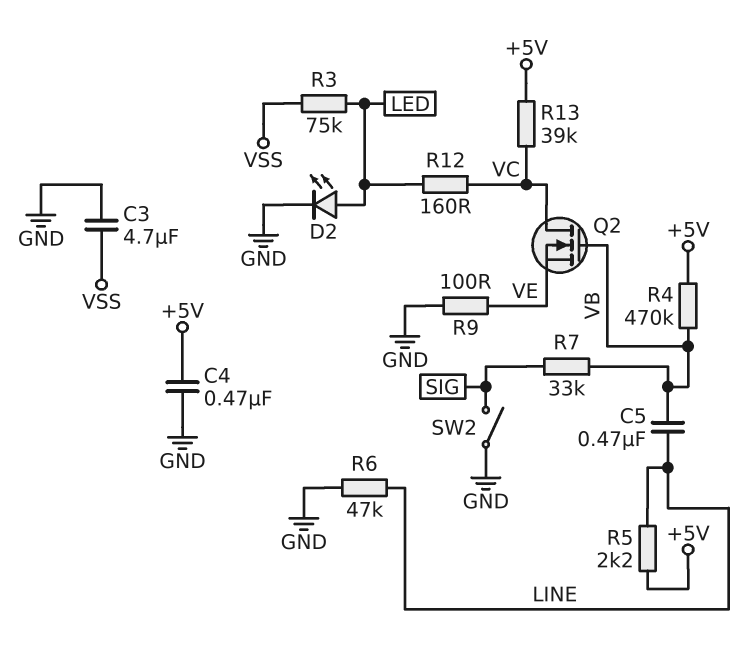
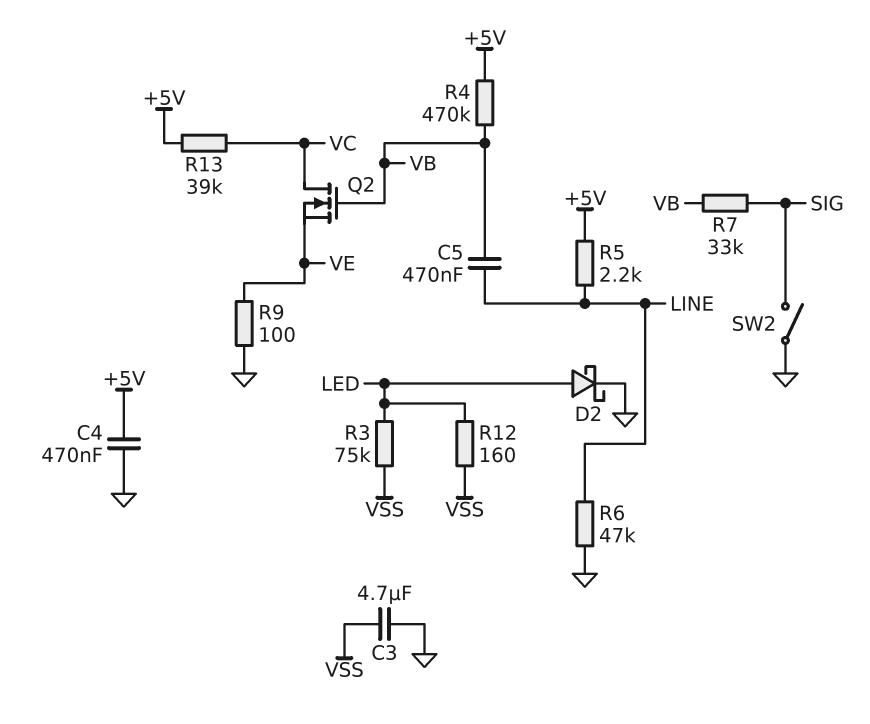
D2: LED (A LED, K GND) -> schottky (A LED, K GND)
R12: 160 (LED, VC) -> 160 (LED, VSS)

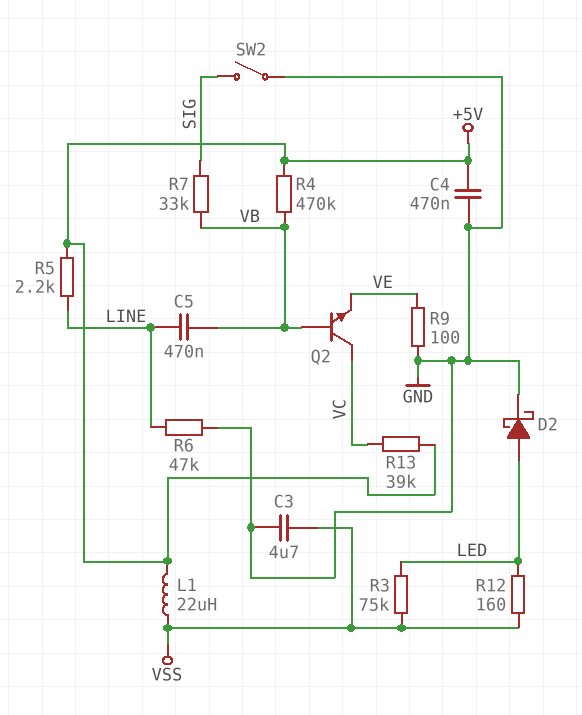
L1: none -> 22uH (+5V, VSS)
Q2: NMOS (G VB, D VC, S VE) -> NPN (B VB, C VC, E VE)

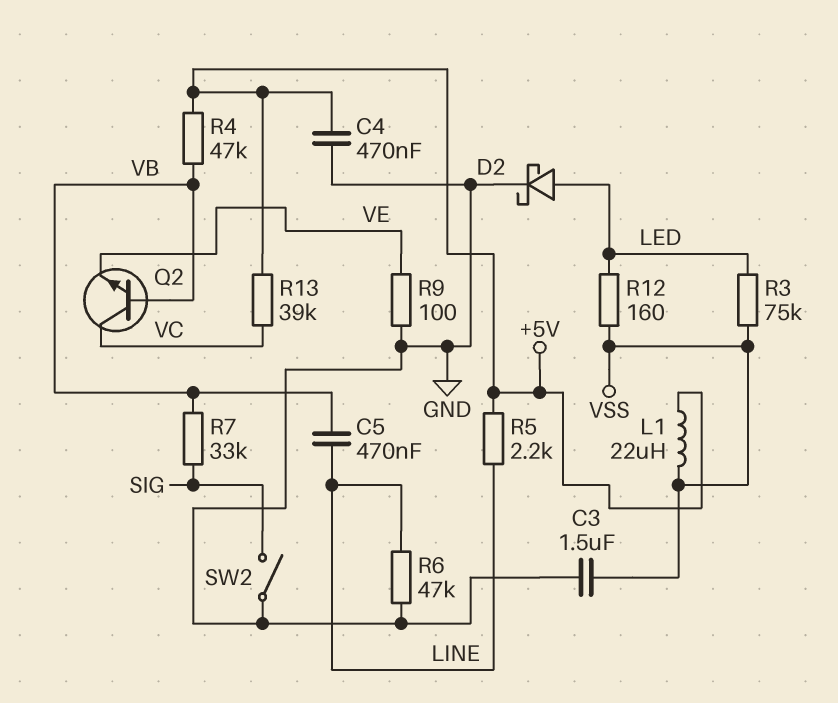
C3: 4.7uF (GND, VSS) -> 1.5uF (GND, VSS)
R4: 470k (+5V, VB) -> 47k (+5V, VB)

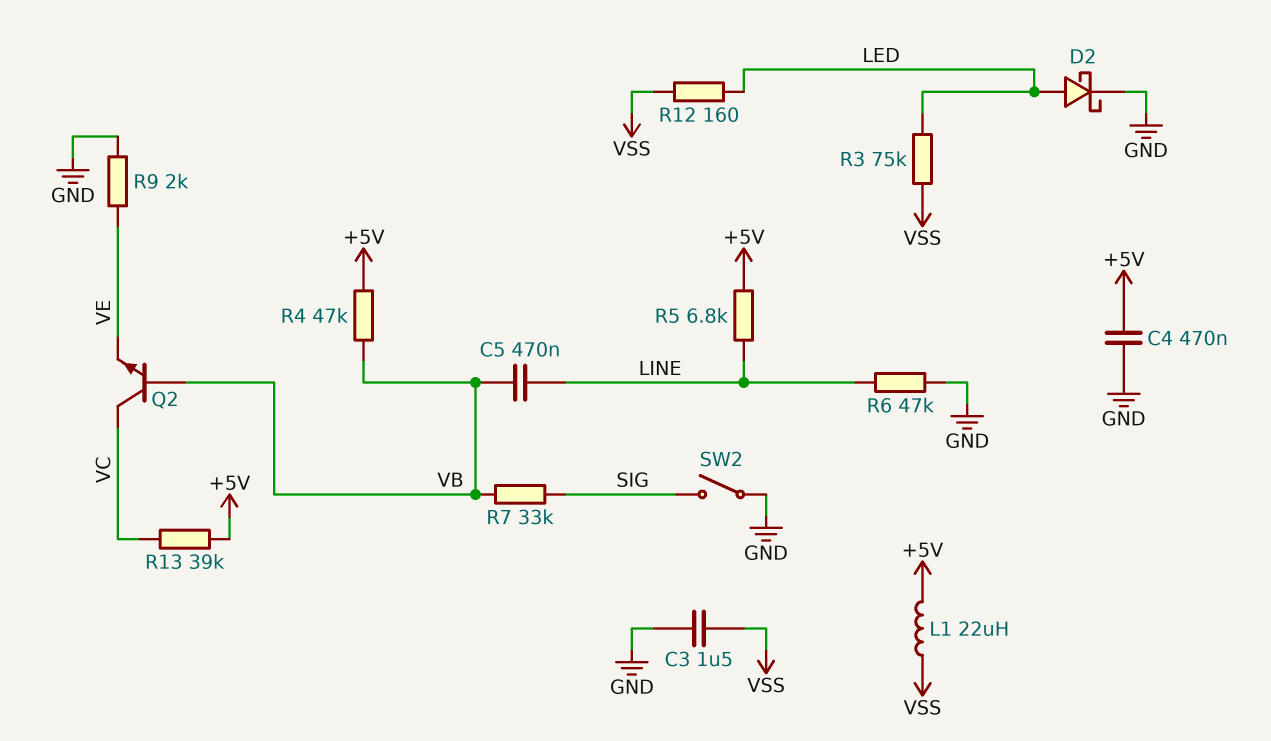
R5: 2.2k (+5V, LINE) -> 6.8k (+5V, LINE)
R9: 100 (GND, VE) -> 2k (GND, VE)

